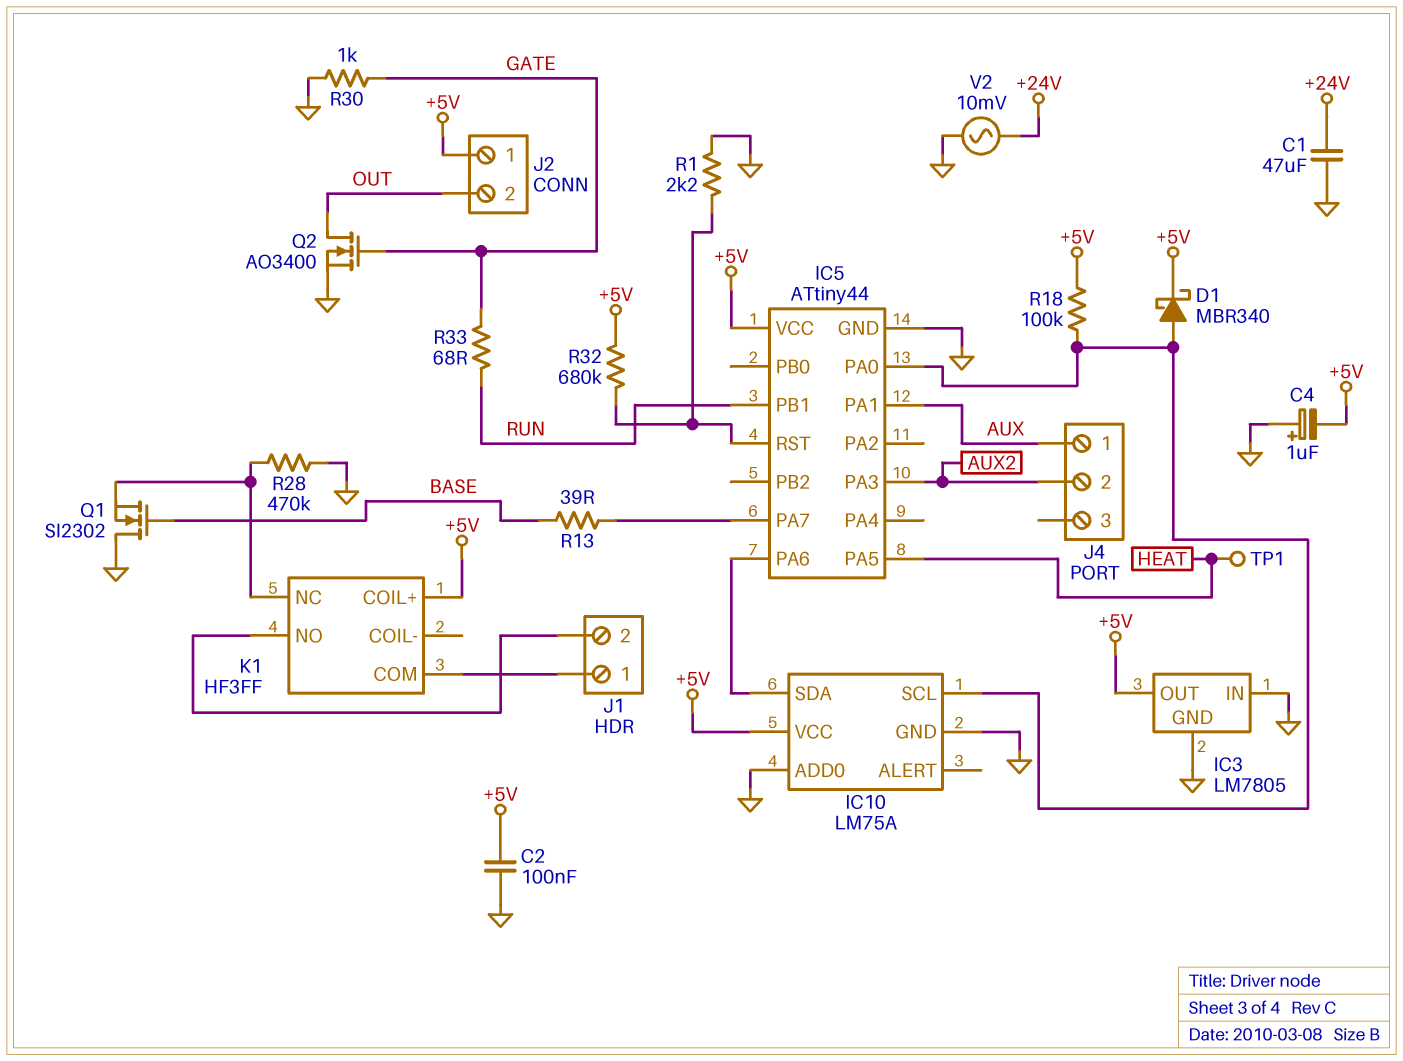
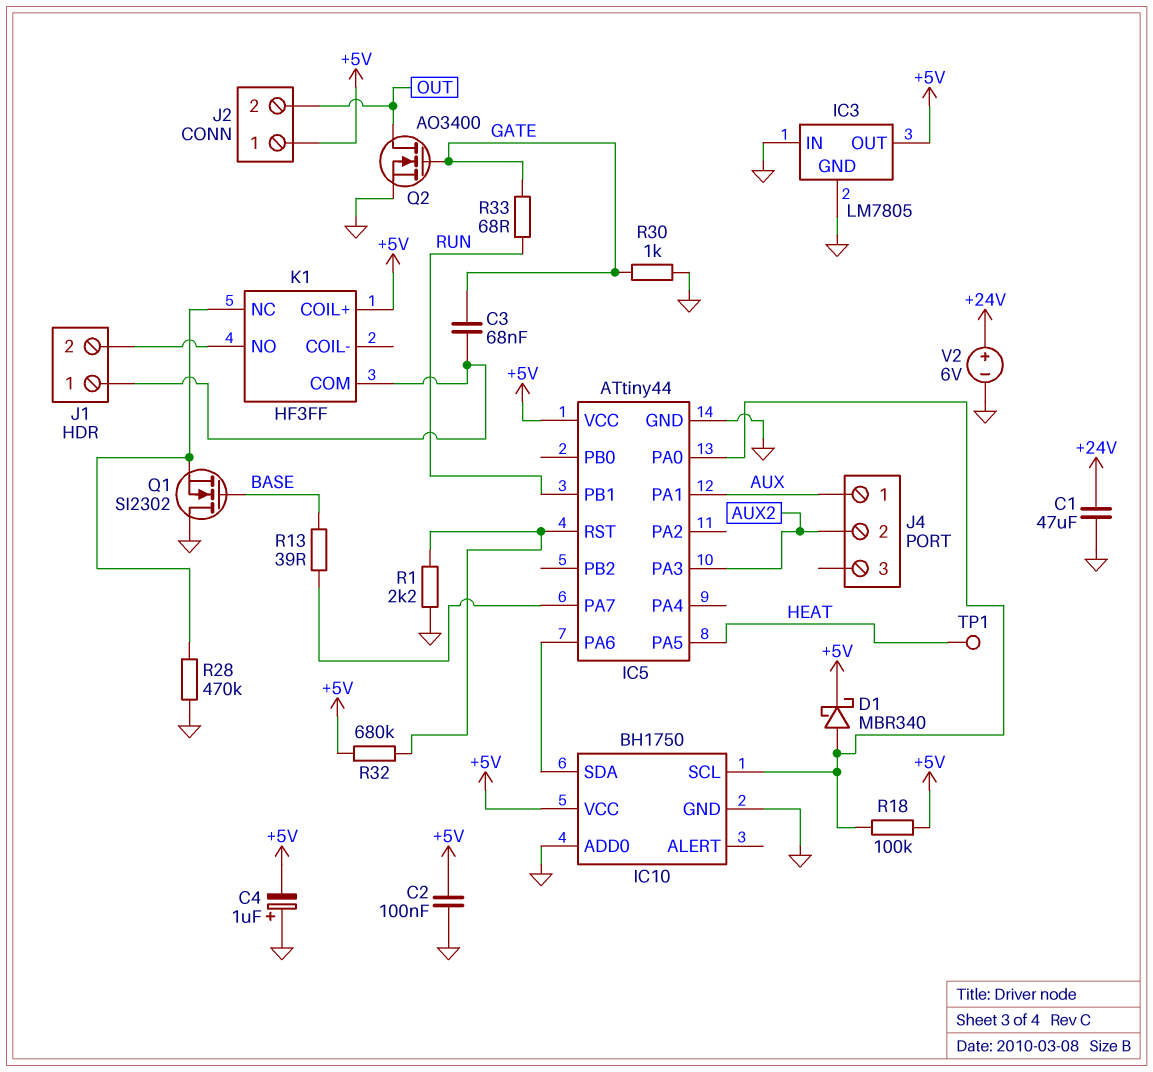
C3: none -> 68nF (GATE, J1/1)
IC10: LM75A -> BH1750
V2: AC 10mV (+24V, GND) -> 6V (plus +24V, minus GND)

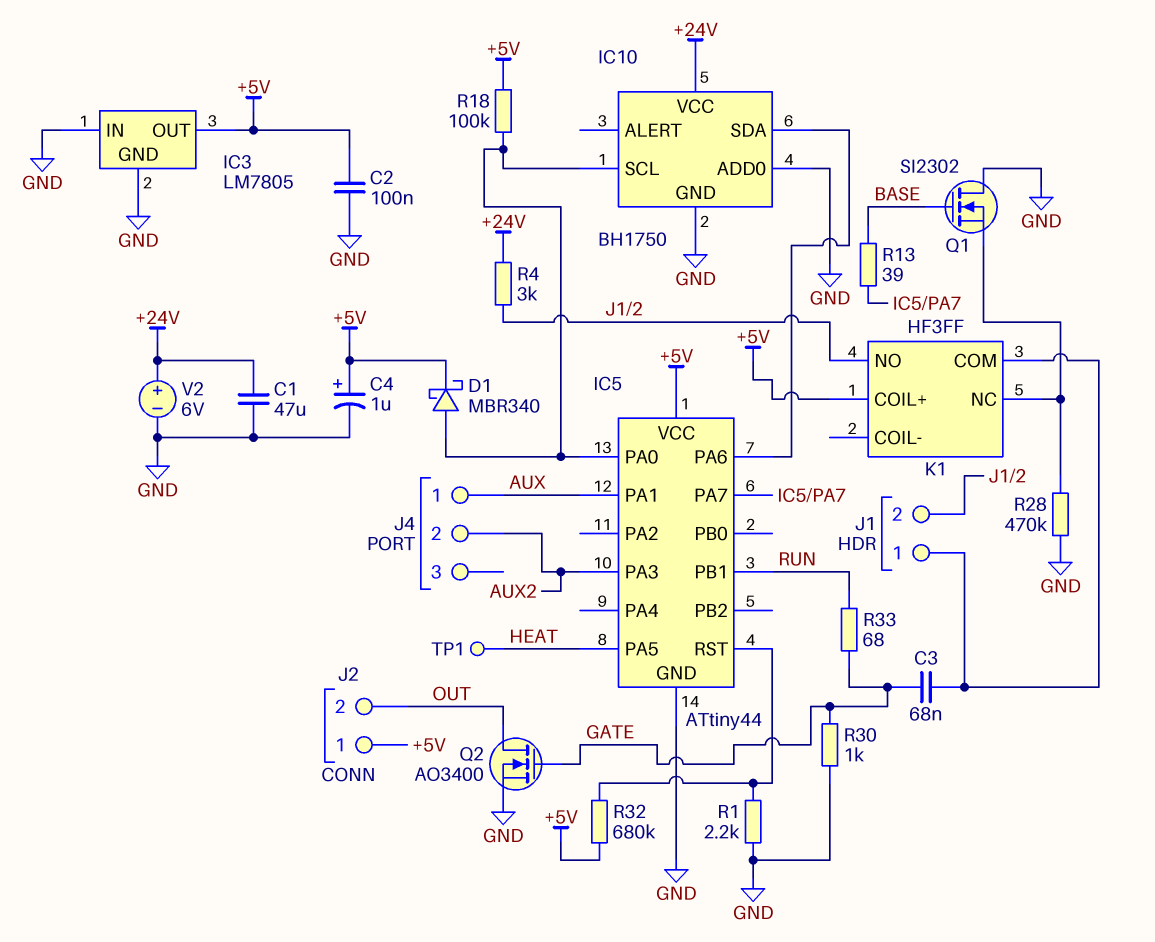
C4: 1uF (plus GND, minus +5V) -> 1uF (plus +5V, minus GND)
IC10 pin VCC: +5V -> +24V
R4: none -> 3k (+24V, J1/2)

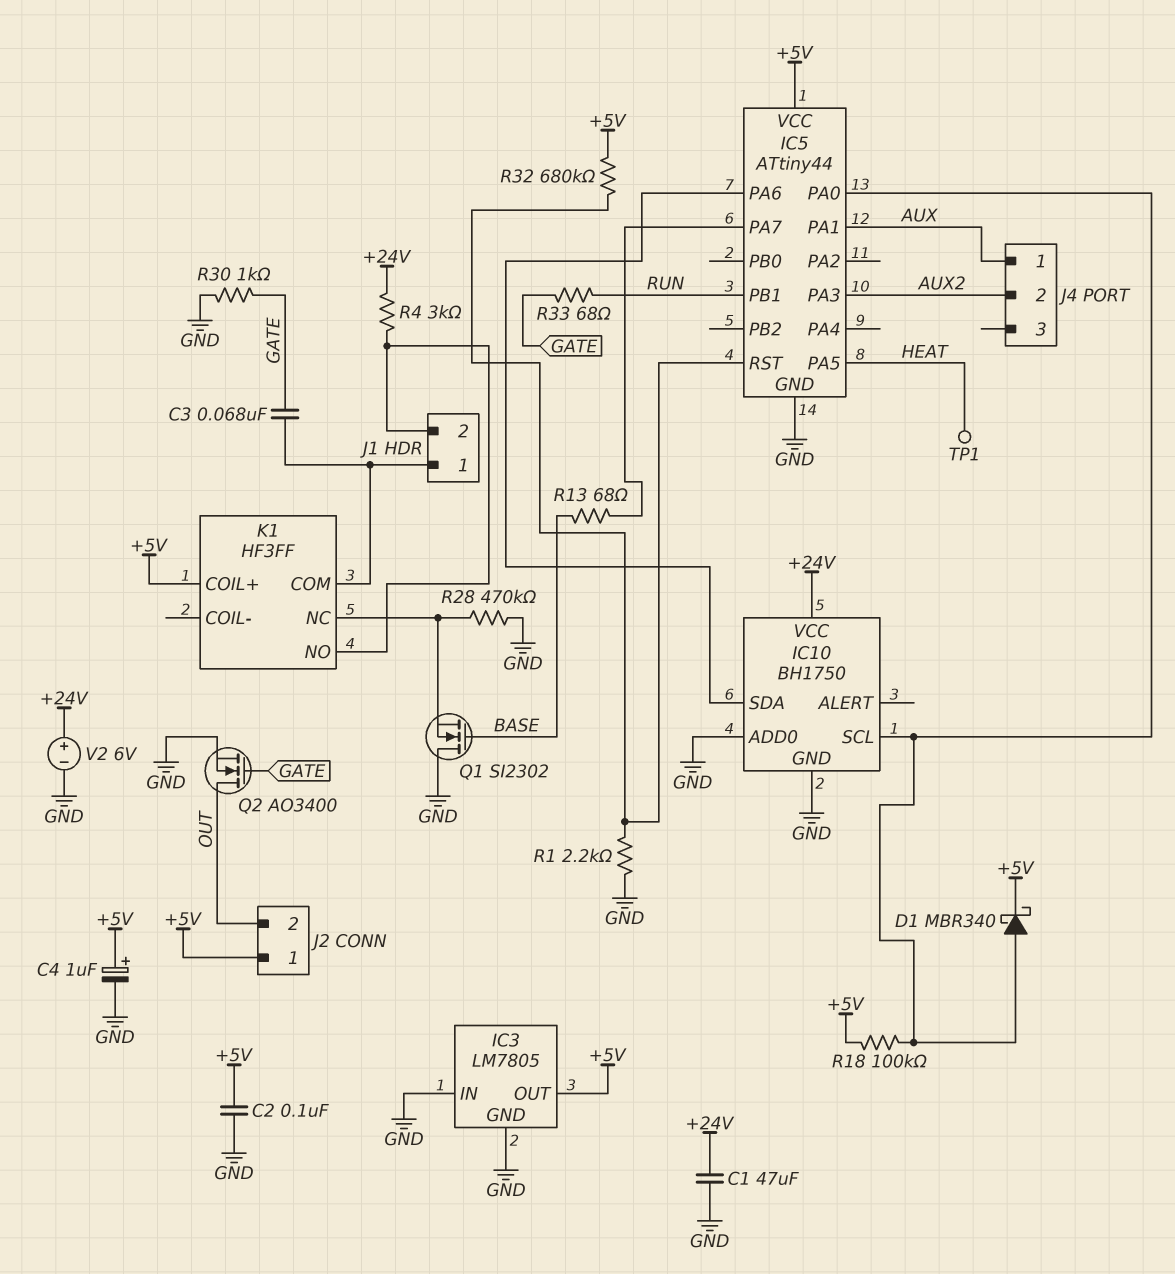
R13: 39 (BASE, IC5/PA7) -> 68 (BASE, IC5/PA7)

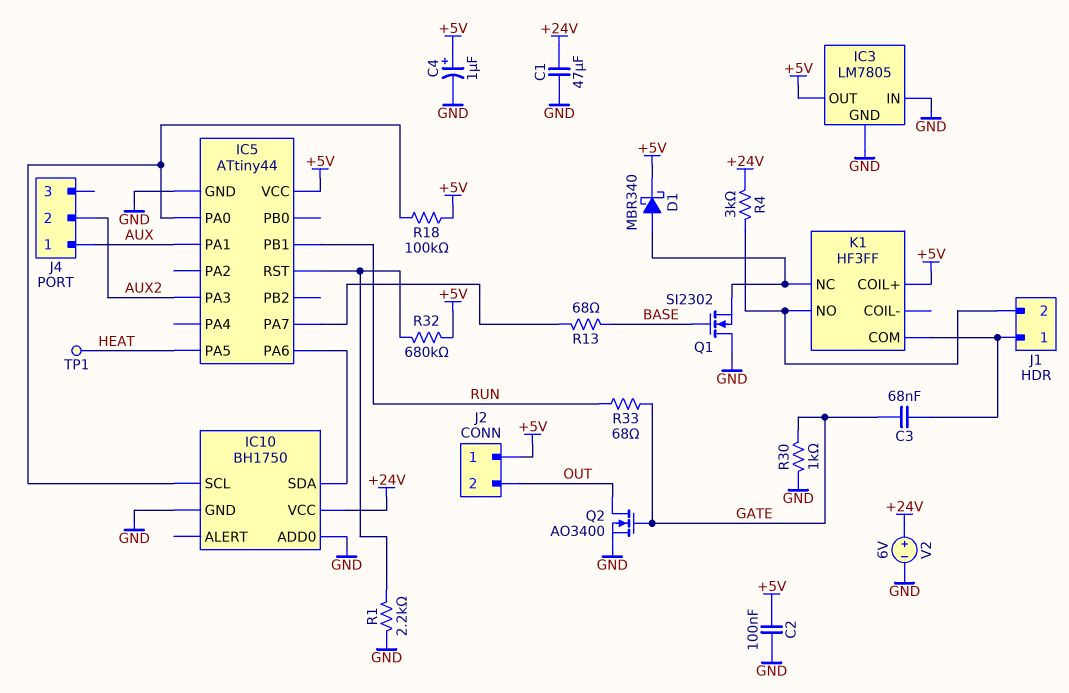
D1: schottky MBR340 (A IC5/PA0, K +5V) -> schottky MBR340 (A K1/NC, K +5V)
R28: 470k (GND, K1/NC) -> none

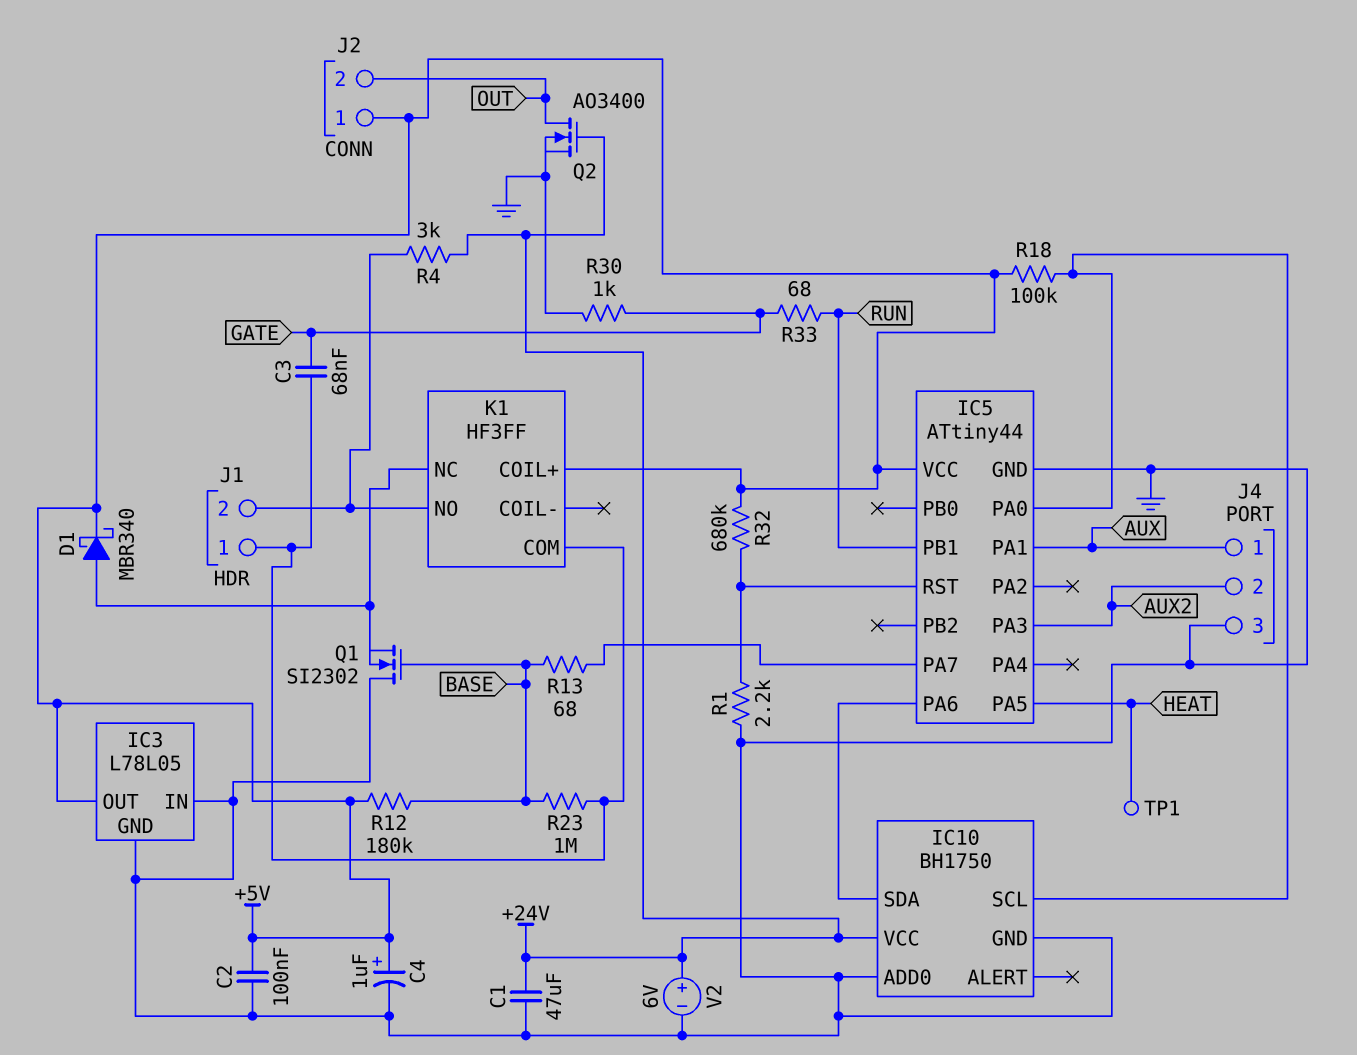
IC3: LM7805 -> L78L05
J4 pin 3: none -> GND
Q2: NMOS AO3400 (G GATE, D OUT, S GND) -> NMOS AO3400 (G +24V, D OUT, S GND)
R12: none -> 180k (+5V, BASE)
R23: none -> 1M (BASE, J1/1)

